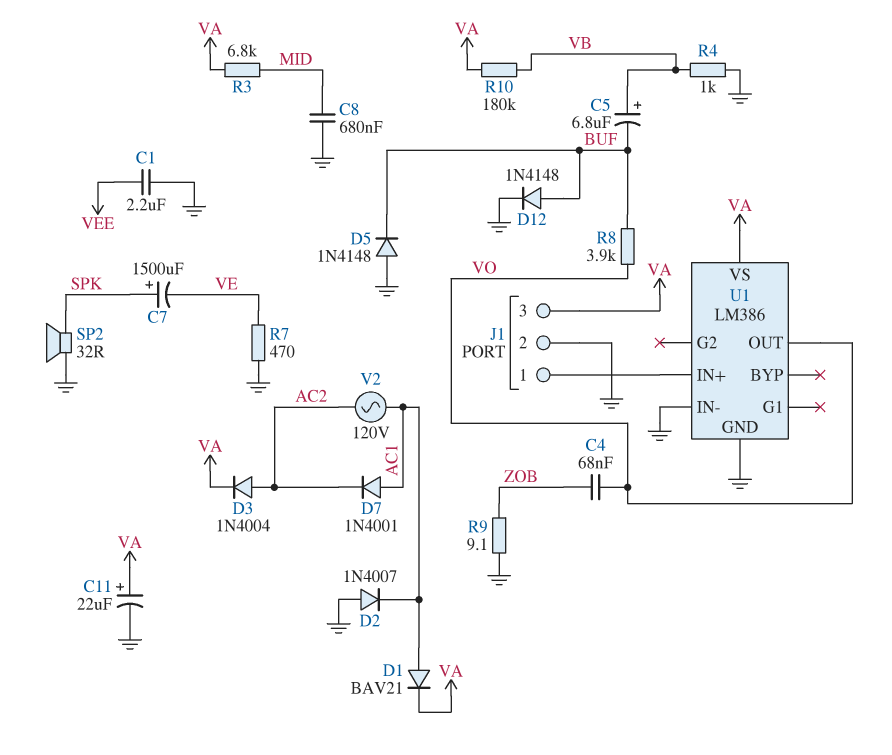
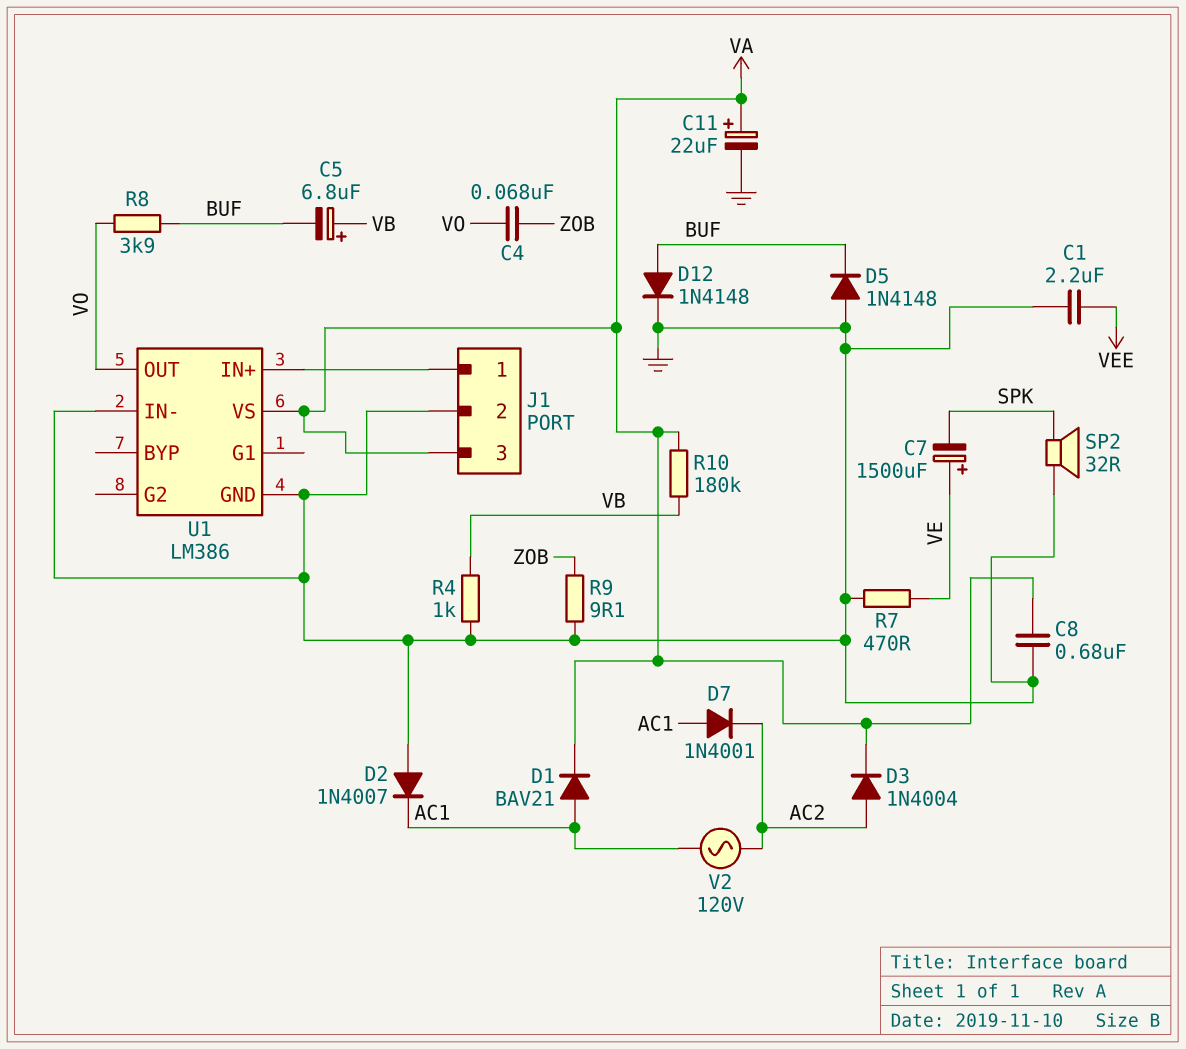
C7: 1500uF (plus SPK, minus VE) -> 1500uF (plus VE, minus SPK)
C8: 680nF (GND, MID) -> 680nF (GND, VA)
R3: 6.8k (MID, VA) -> none

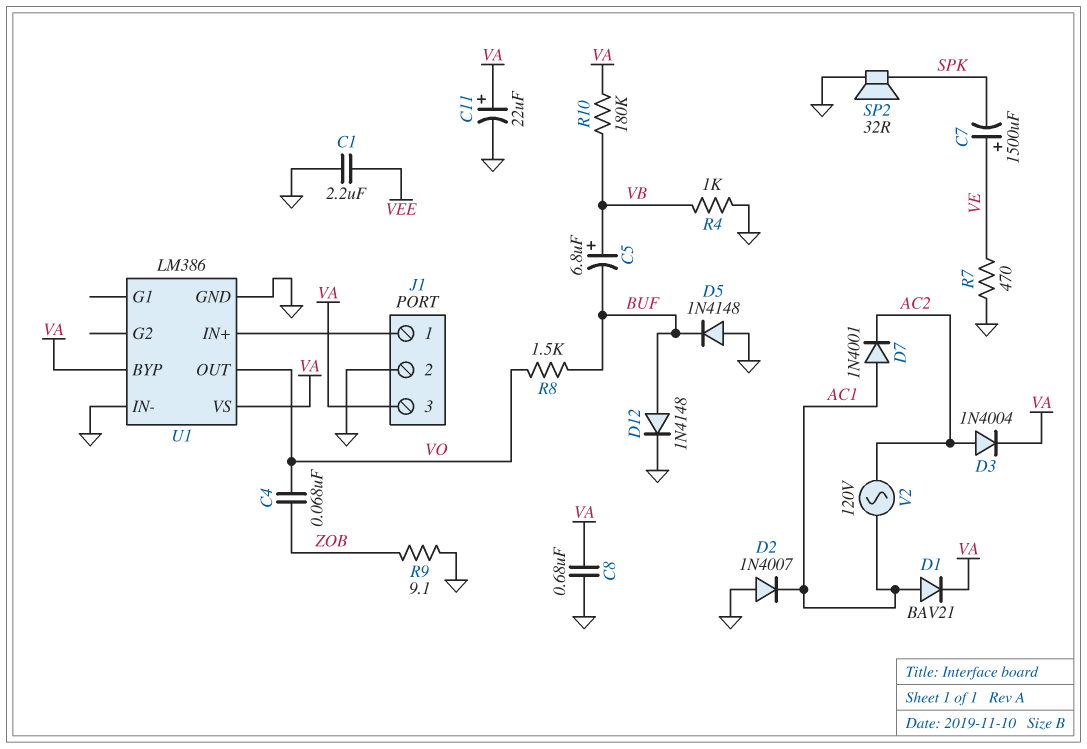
R8: 3.9k (BUF, VO) -> 1.5k (BUF, VO)
U1 pin BYP: none -> VA

